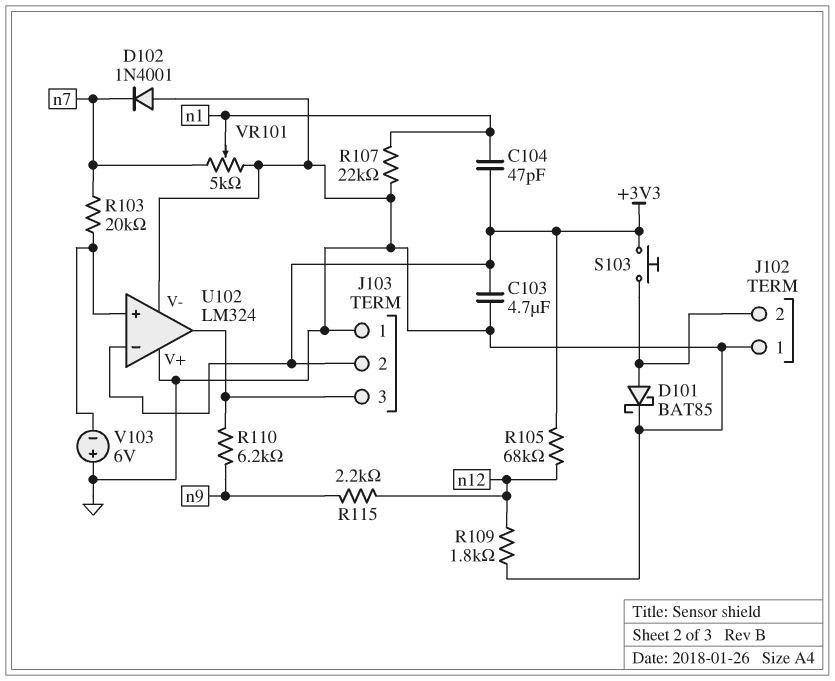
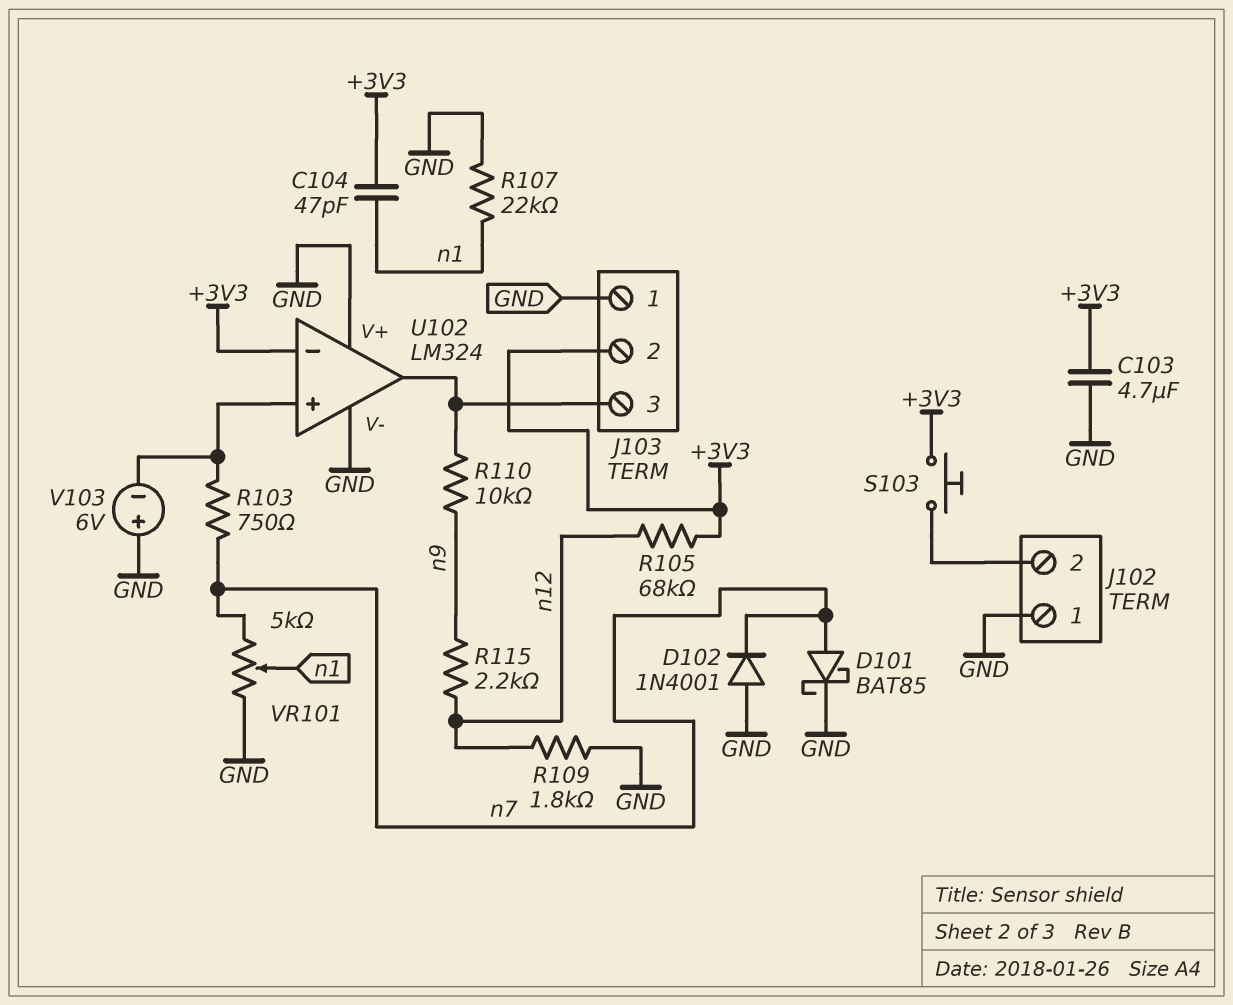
D101: schottky BAT85 (A J102/2, K GND) -> schottky BAT85 (A n7, K GND)
R103: 20k (U102/in+, n7) -> 750 (U102/in+, n7)
R110: 6.2k (J103/3, n9) -> 10k (J103/3, n9)

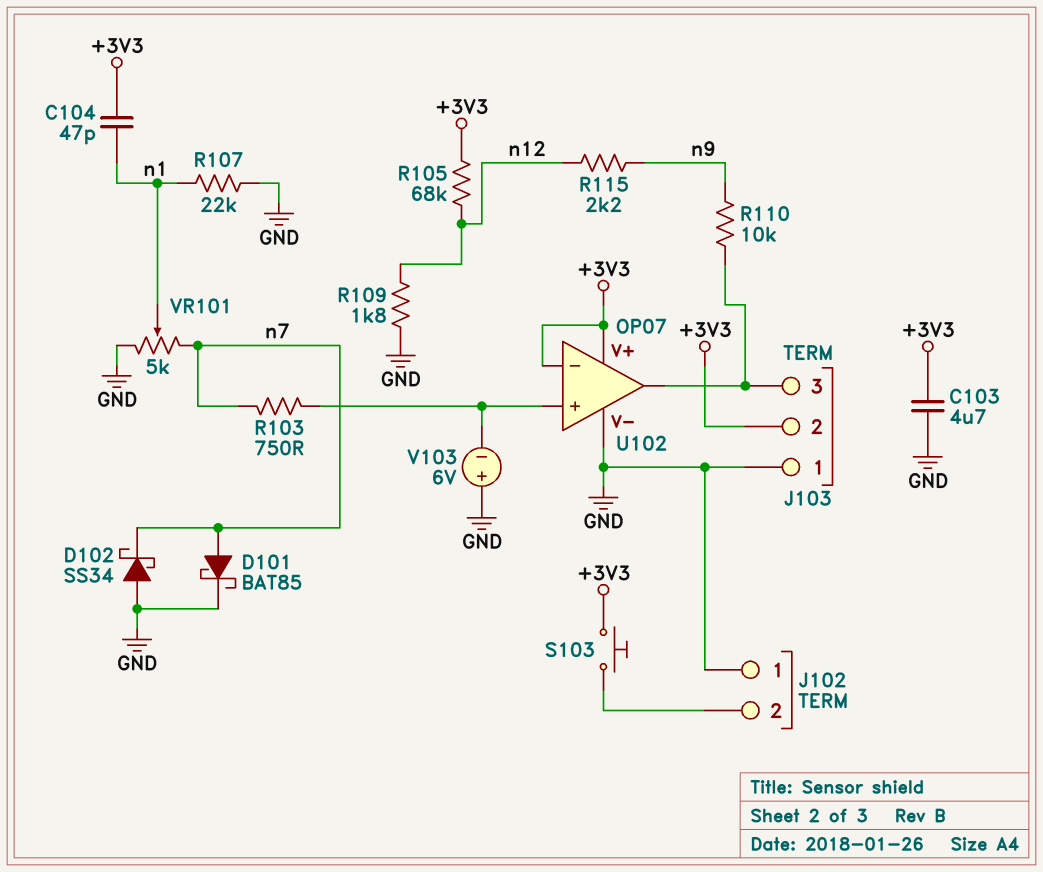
D102: diode 1N4001 (A GND, K n7) -> schottky SS34 (A GND, K n7)
U102: LM324 -> OP07
U102 pin V+: GND -> +3V3

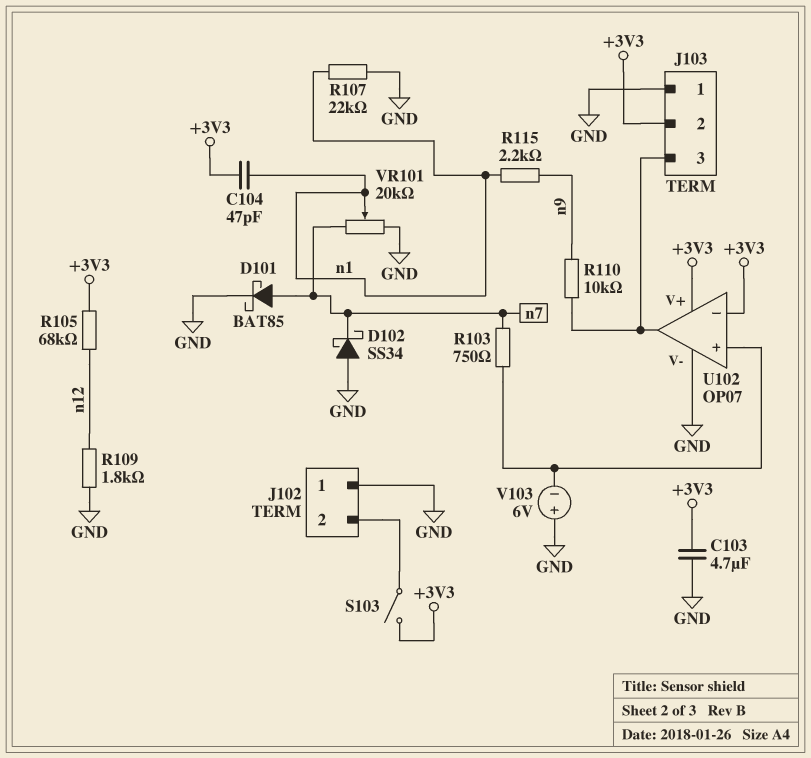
R115: 2.2k (n9, n12) -> 2.2k (n1, n9)
S103: button (+3V3, J102/2) -> switch (+3V3, J102/2)
VR101: 5k (GND, n7, wiper n1) -> 20k (GND, n7, wiper n1)

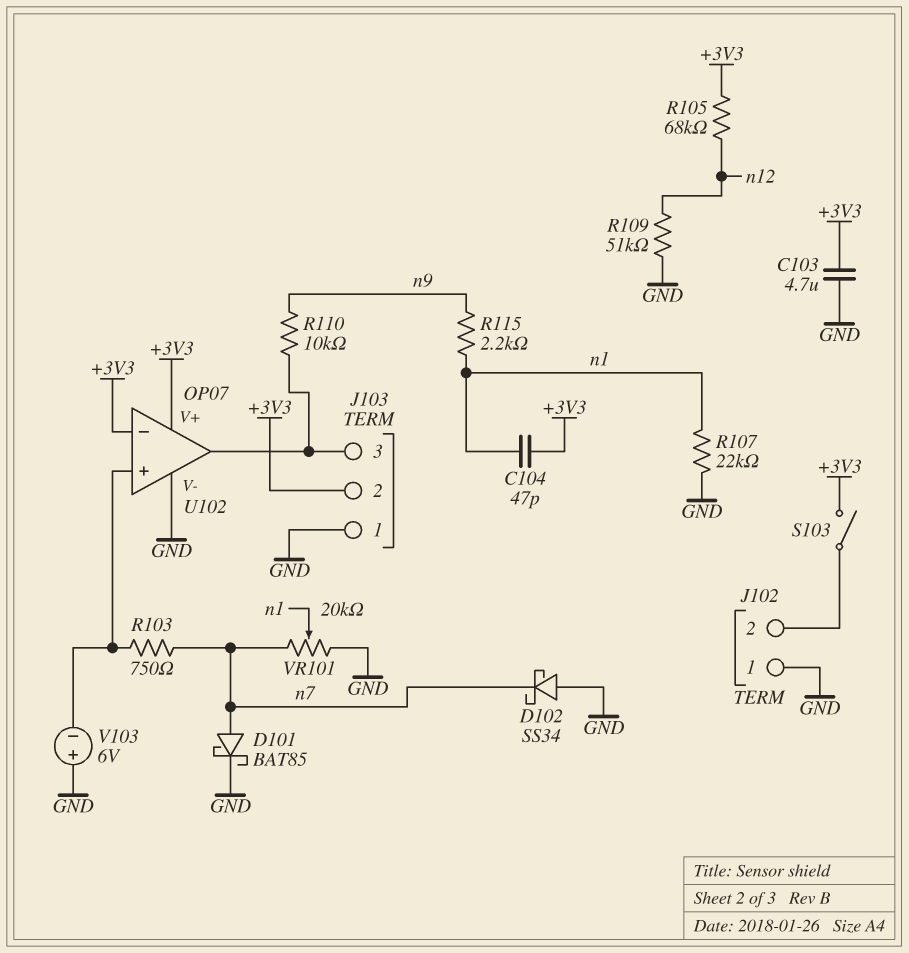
R109: 1.8k (GND, n12) -> 51k (GND, n12)

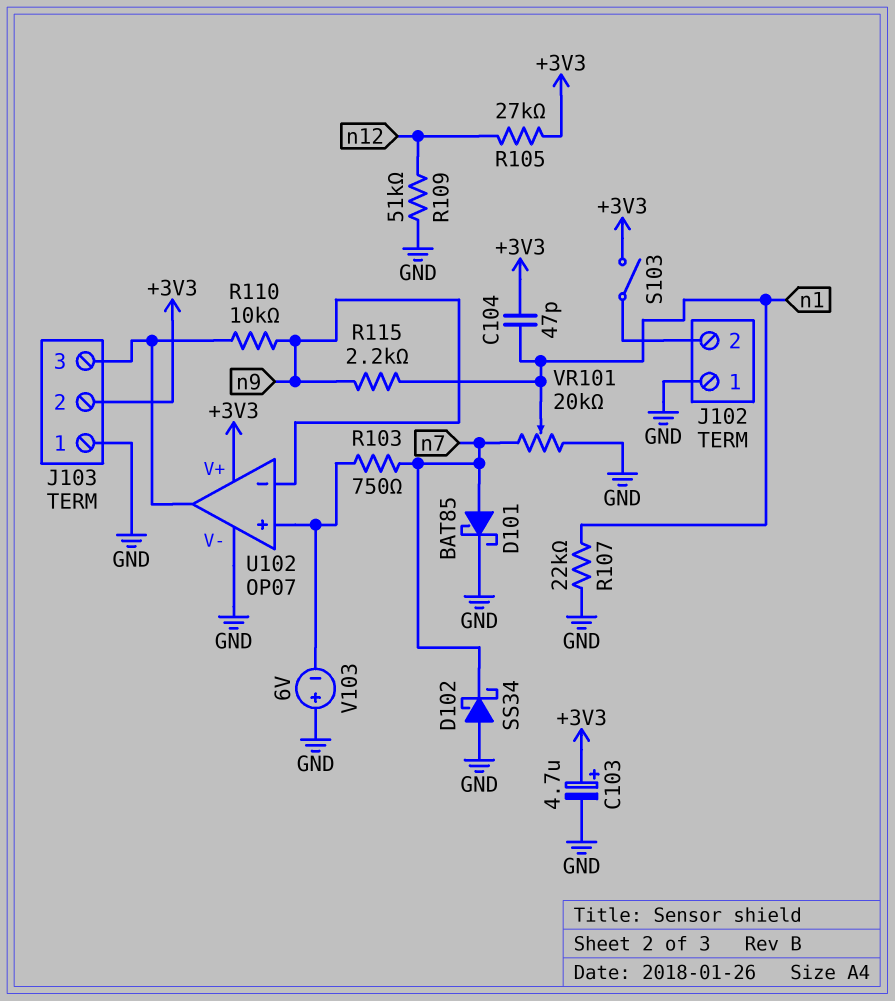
C103: 4.7uF (+3V3, GND) -> 4.7uF (plus +3V3, minus GND)
R105: 68k (+3V3, n12) -> 27k (+3V3, n12)
U102 pin in-: +3V3 -> n9

